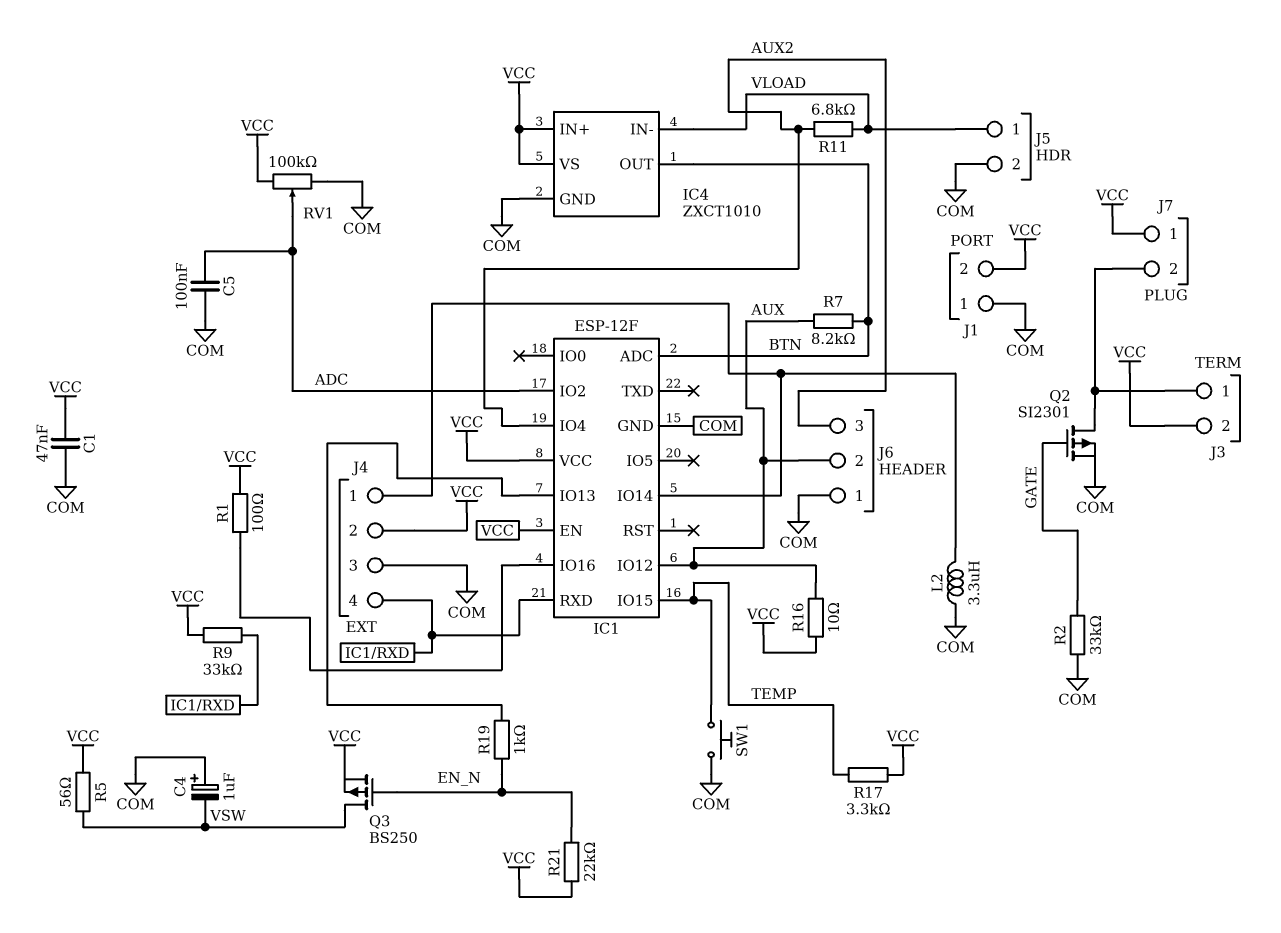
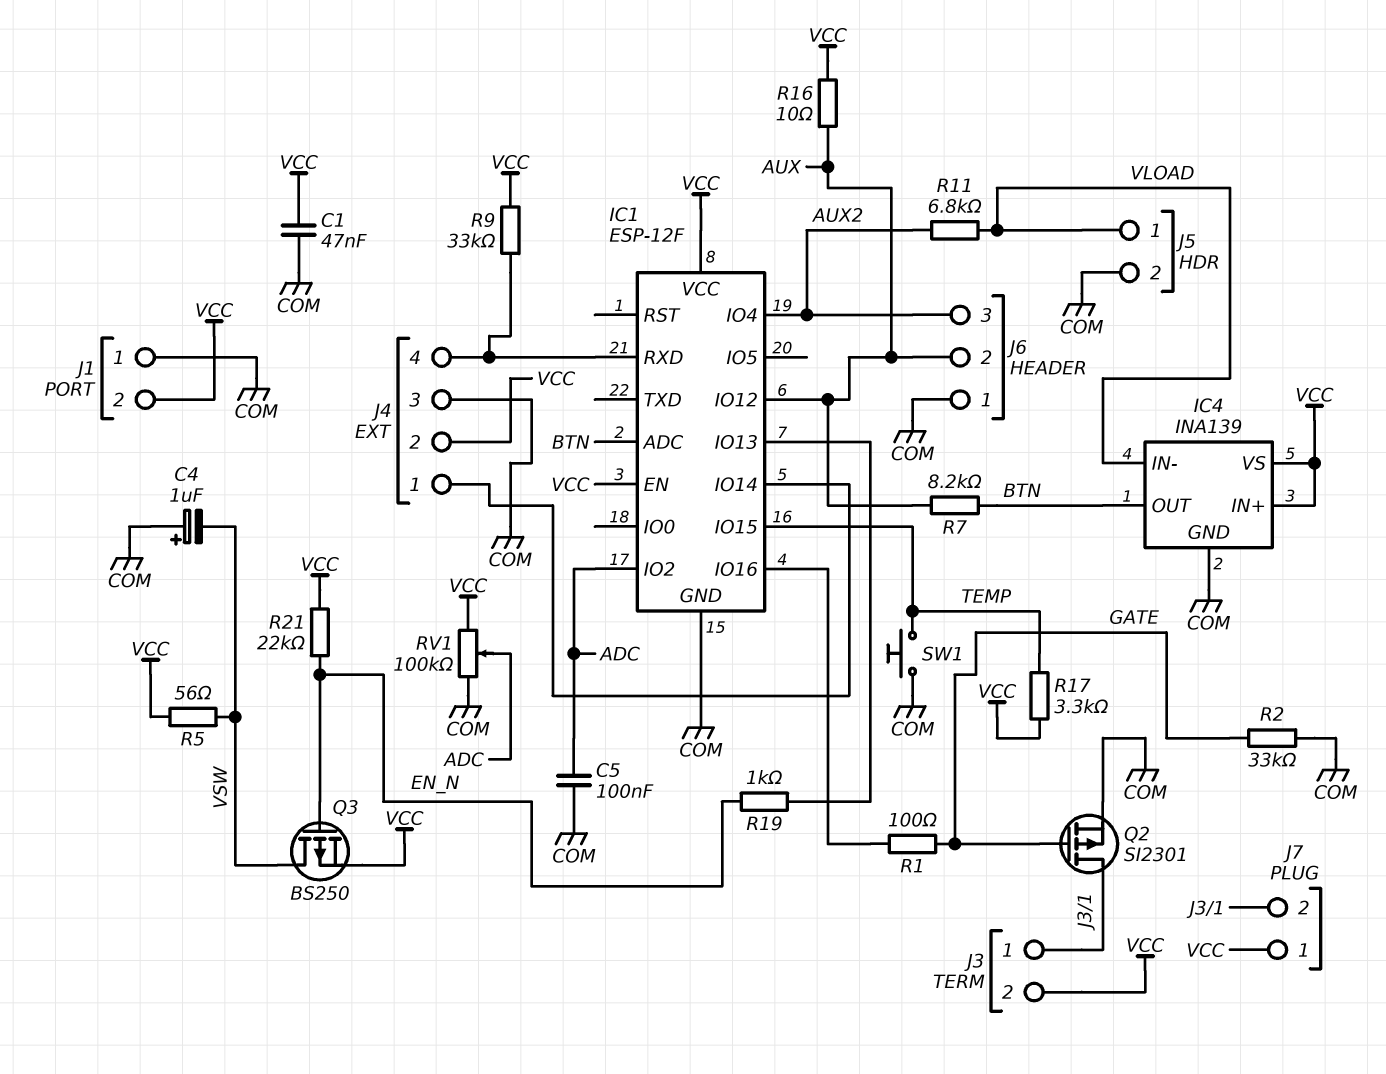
IC4: ZXCT1010 -> INA139
L2: 3.3uH (COM, IC1/IO14) -> none
R1: 100 (IC1/IO16, VCC) -> 100 (GATE, IC1/IO16)

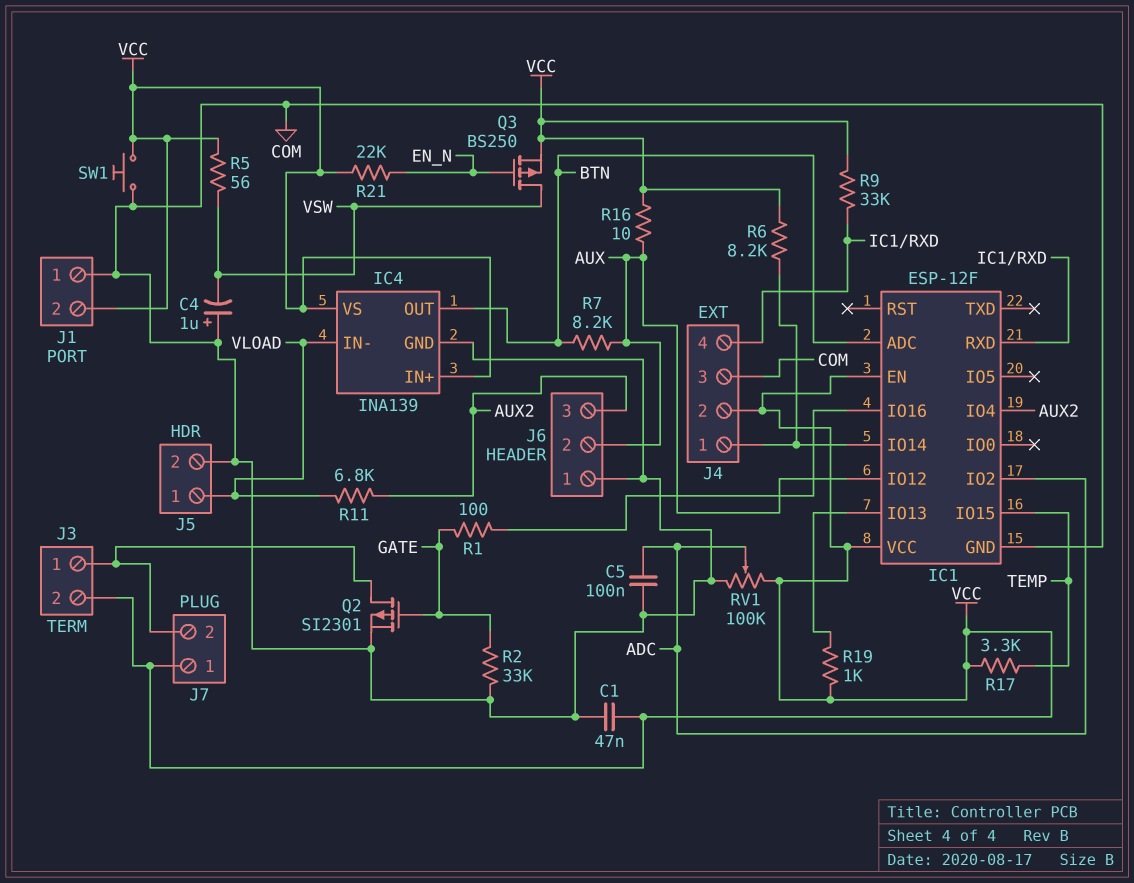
R6: none -> 8.2k (IC1/IO14, VCC)
R19: 1k (EN_N, IC1/IO13) -> 1k (IC1/IO13, VCC)
SW1: button (COM, TEMP) -> button (COM, VCC)

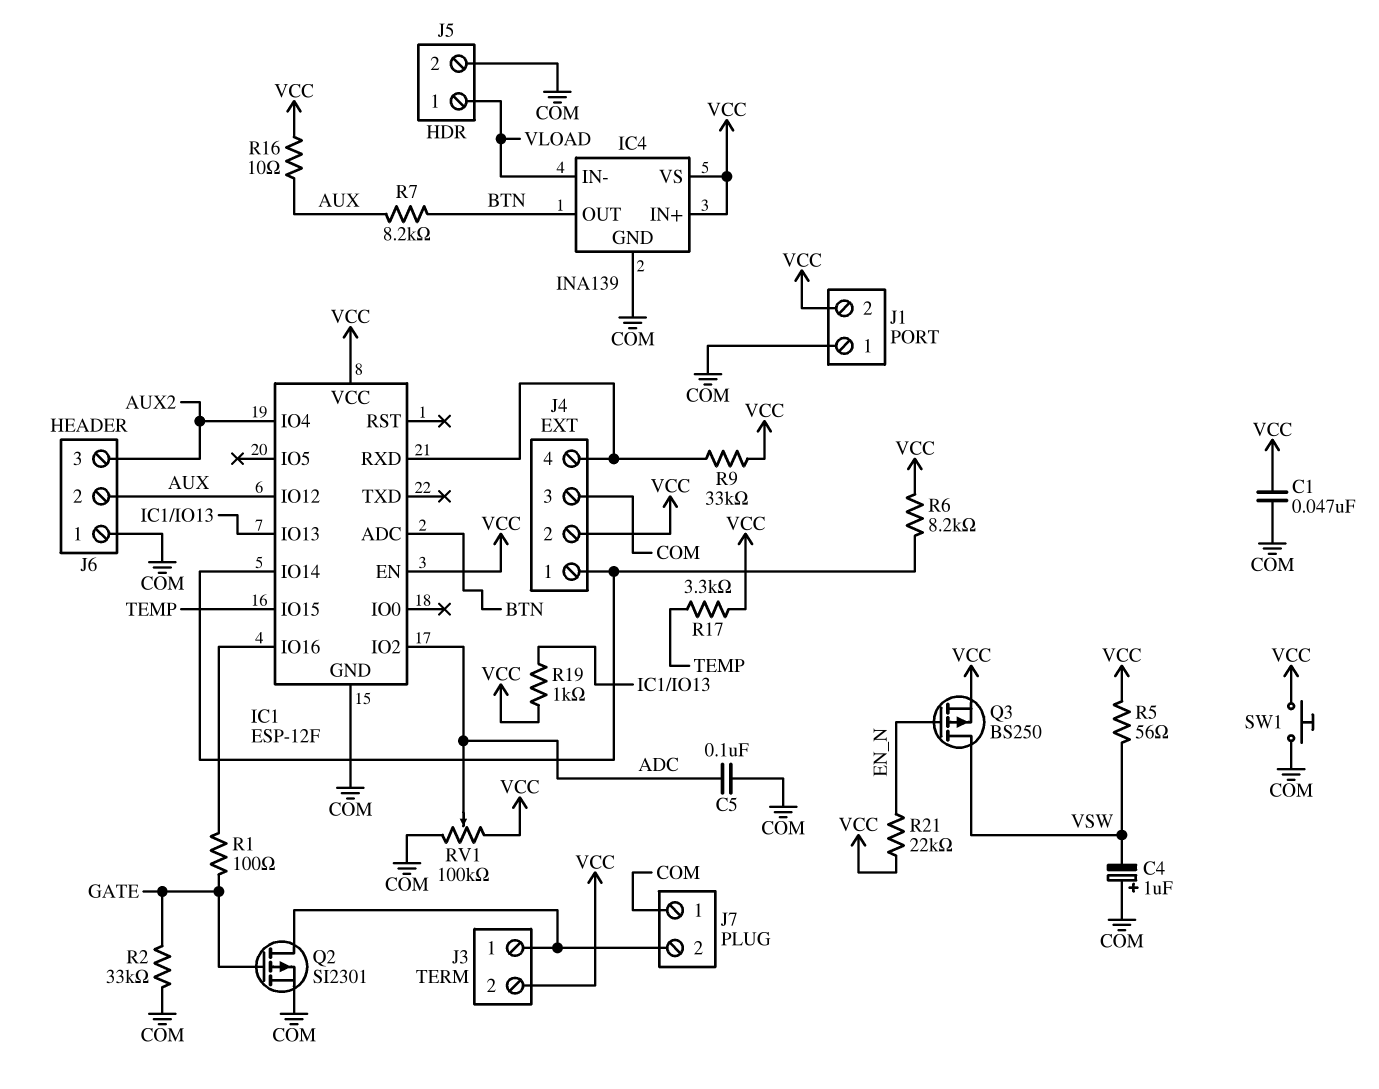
J7 pin 1: VCC -> COM
R11: 6.8k (AUX2, VLOAD) -> none

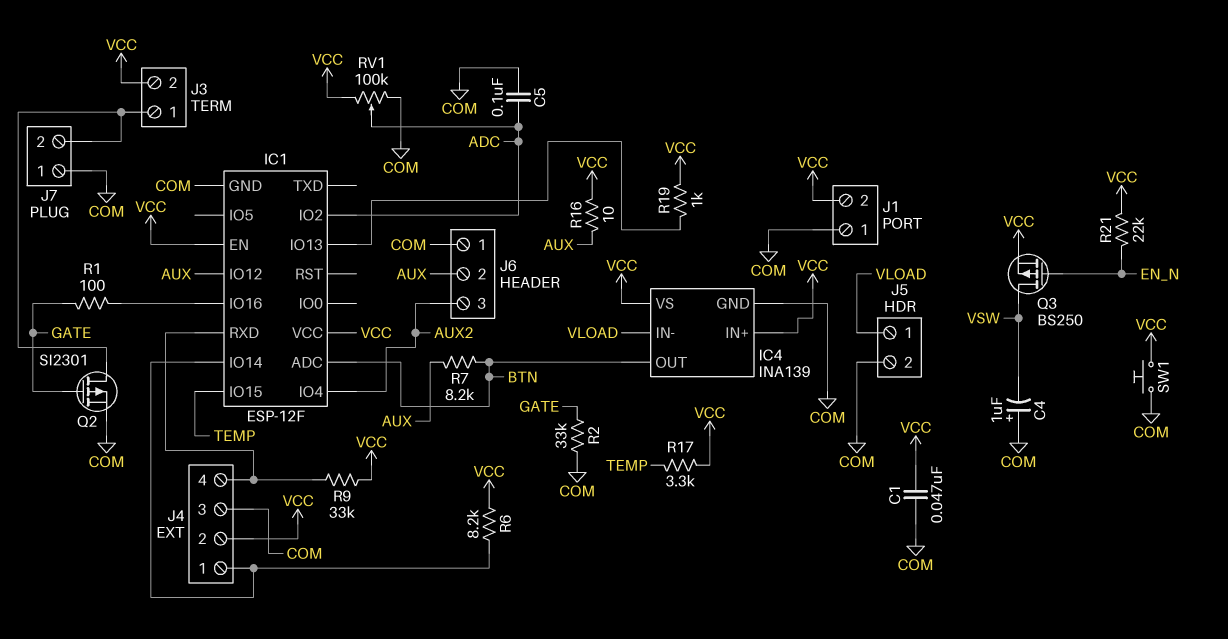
R5: 56 (VCC, VSW) -> none

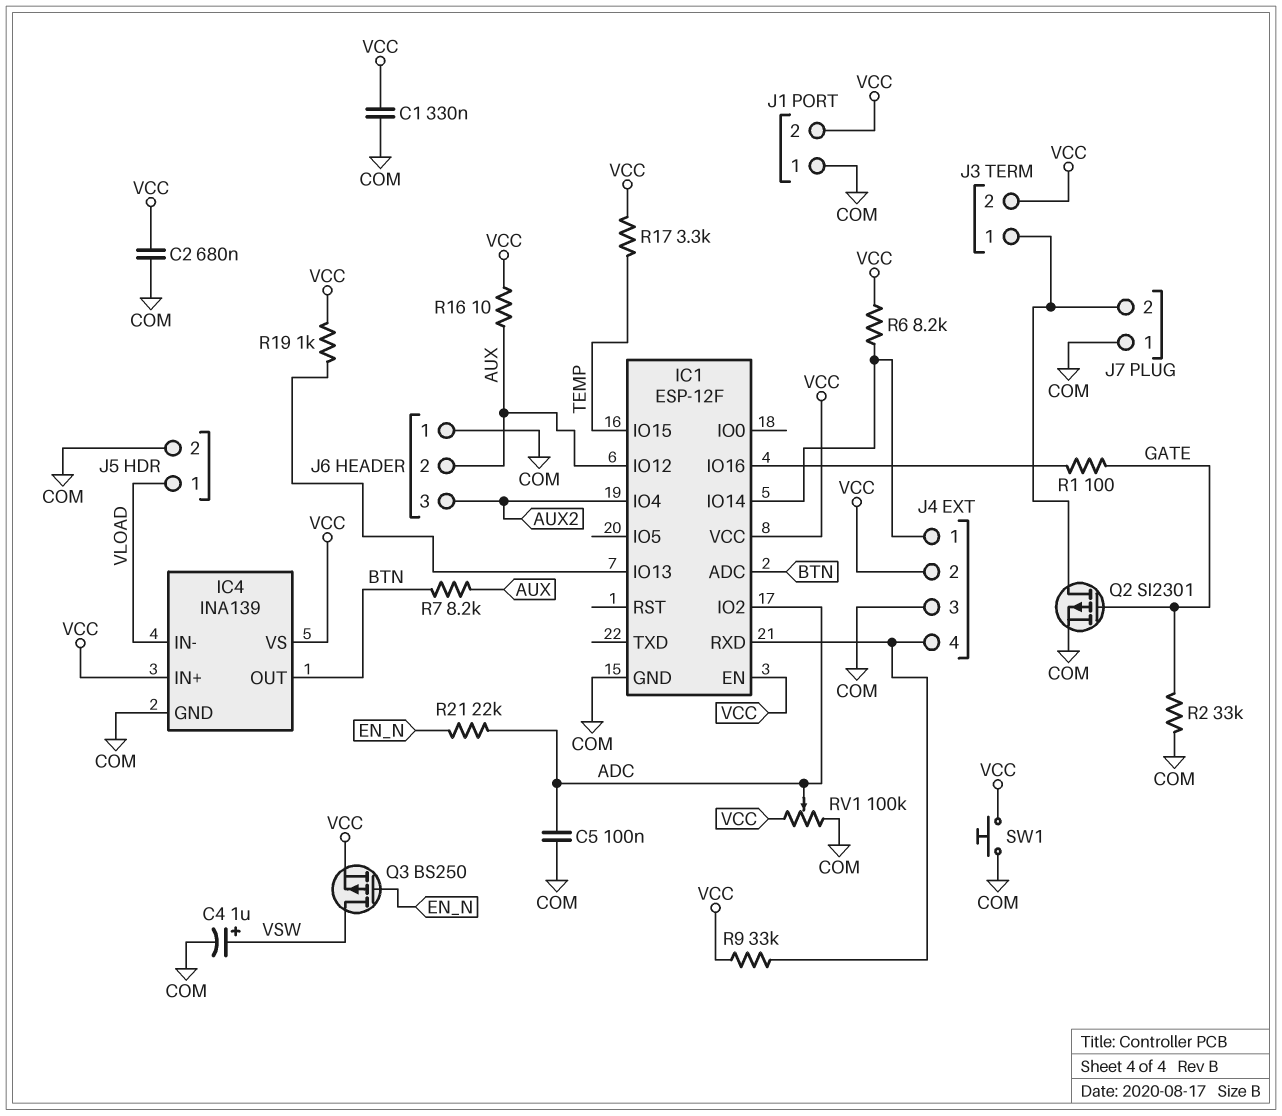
C1: 47nF (COM, VCC) -> 330nF (COM, VCC)
C2: none -> 680nF (COM, VCC)
C4: 1uF (plus COM, minus VSW) -> 1uF (plus VSW, minus COM)
R21: 22k (EN_N, VCC) -> 22k (ADC, EN_N)

